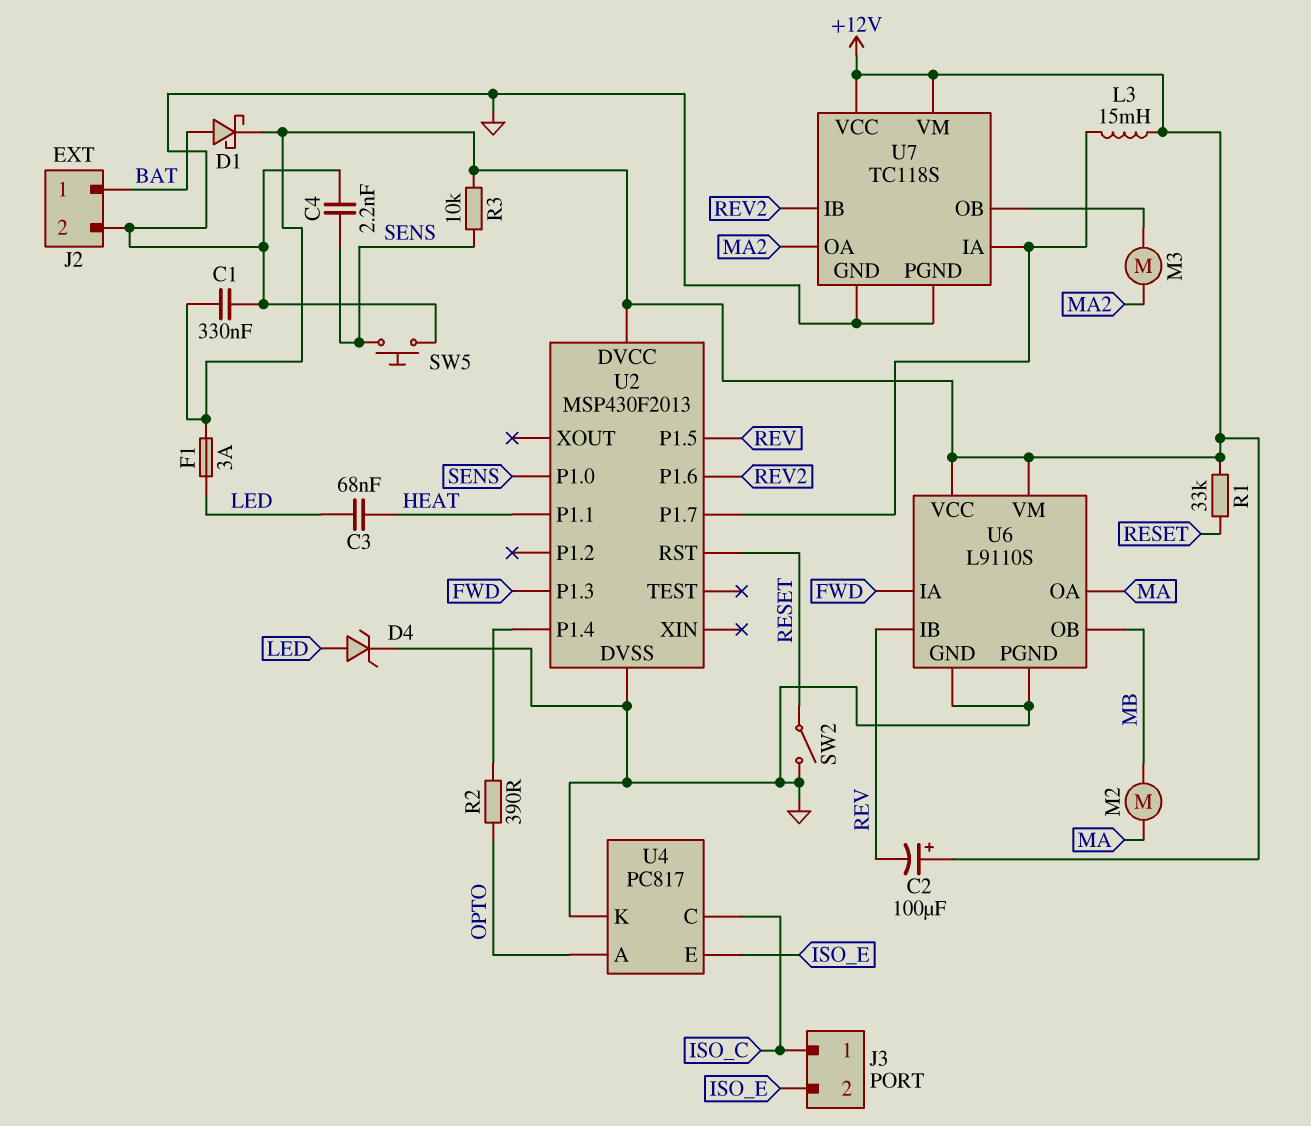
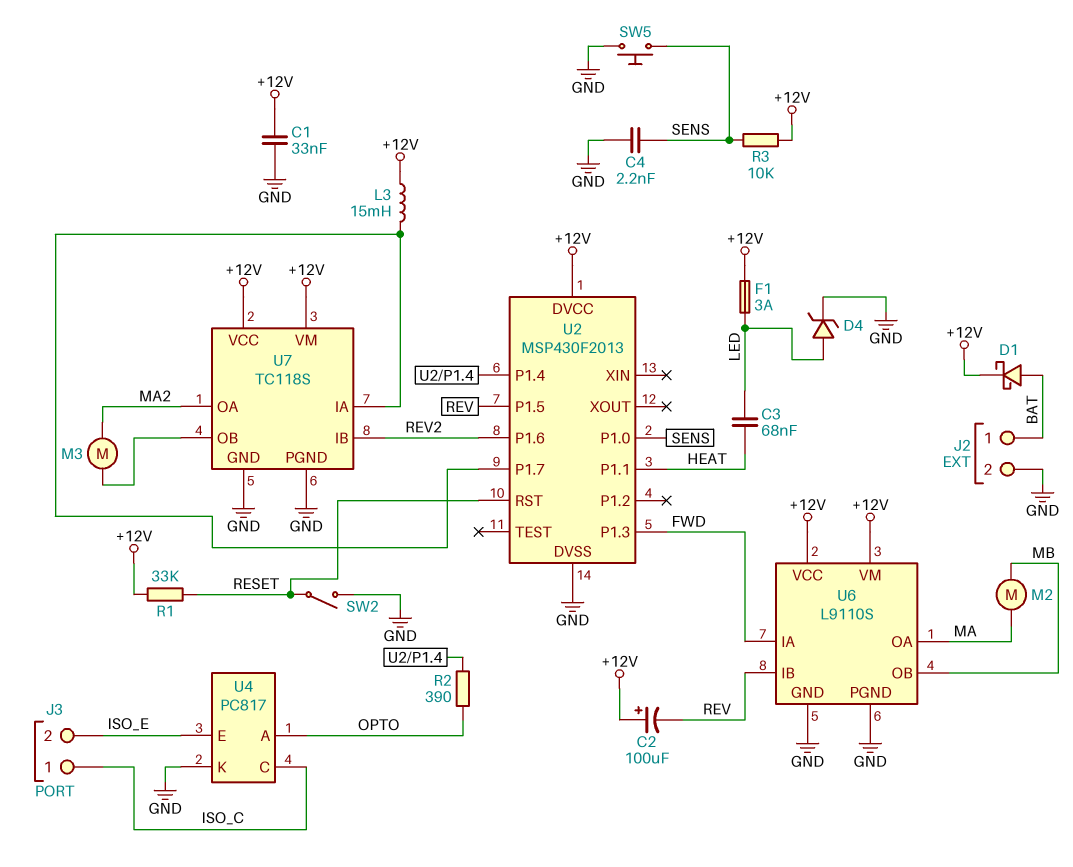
C1: 330nF (+12V, GND) -> 33nF (+12V, GND)

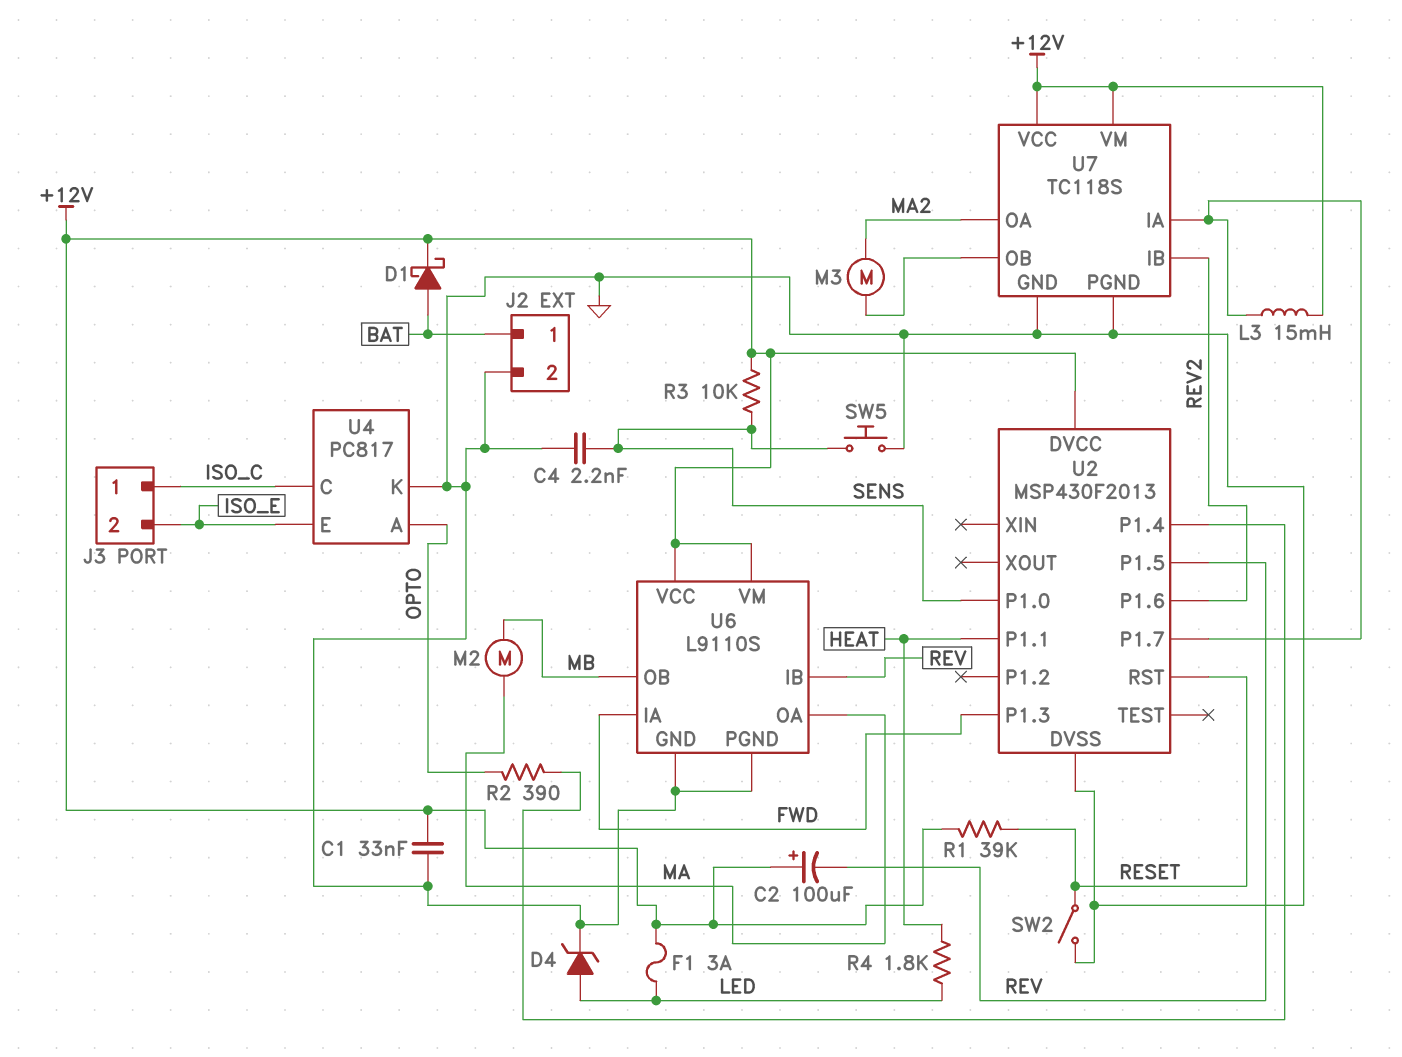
C3: 68nF (HEAT, LED) -> none
R1: 33k (+12V, RESET) -> 39k (+12V, RESET)
R4: none -> 1.8k (HEAT, LED)

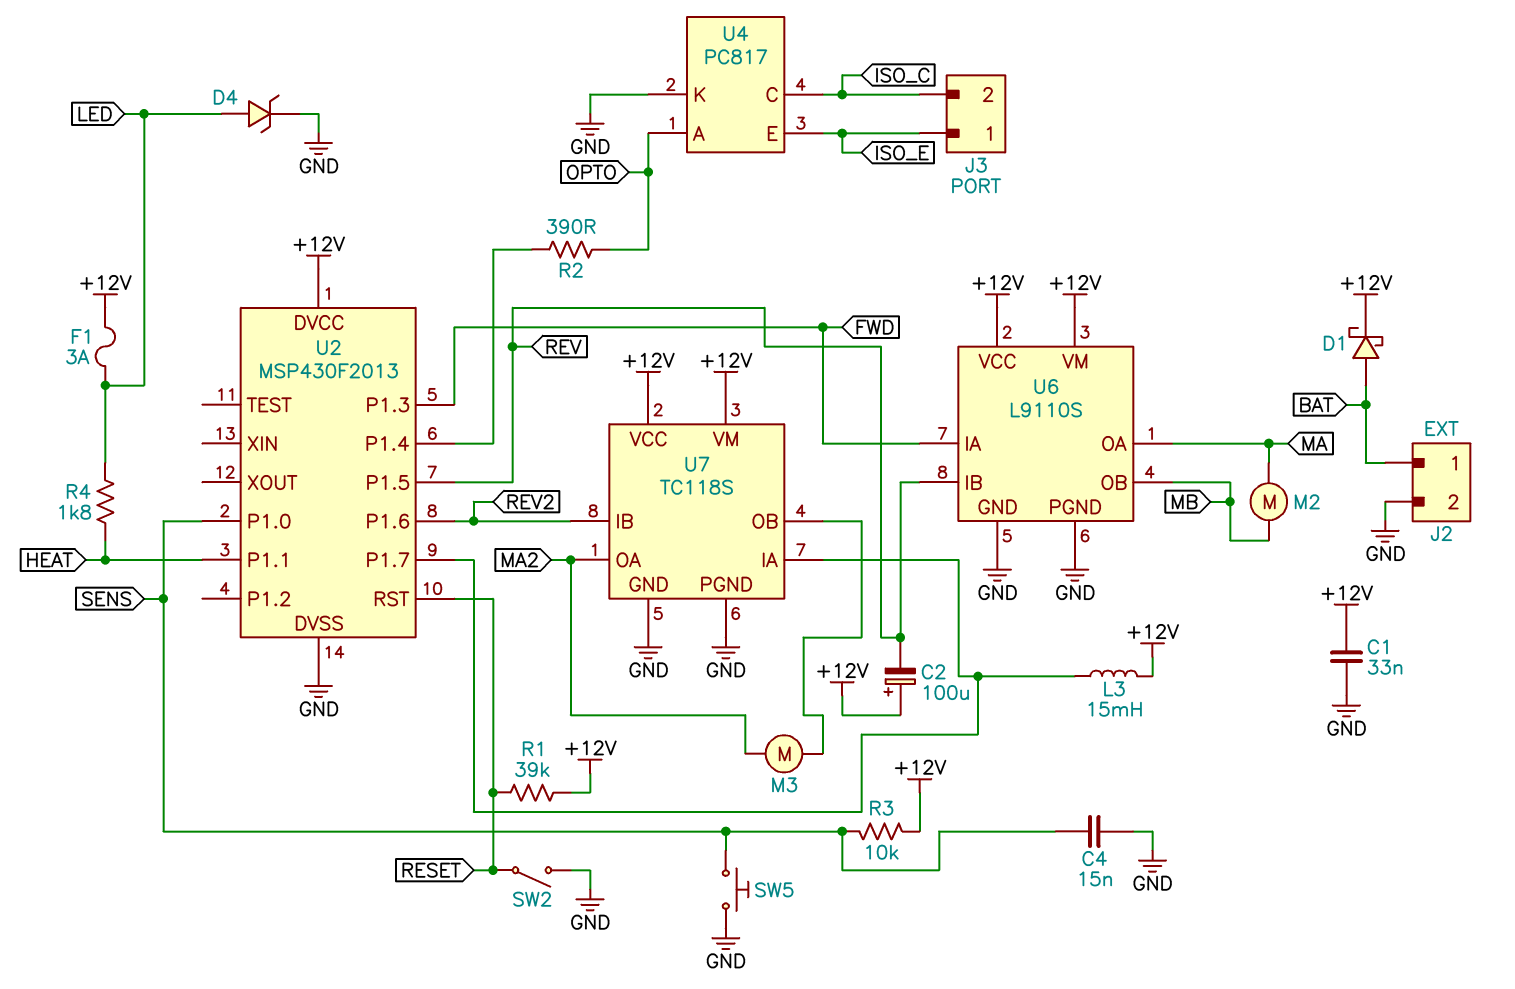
C4: 2.2nF (GND, SENS) -> 15nF (GND, SENS)
J3 pin 1: ISO_C -> ISO_E
J3 pin 2: ISO_E -> ISO_C

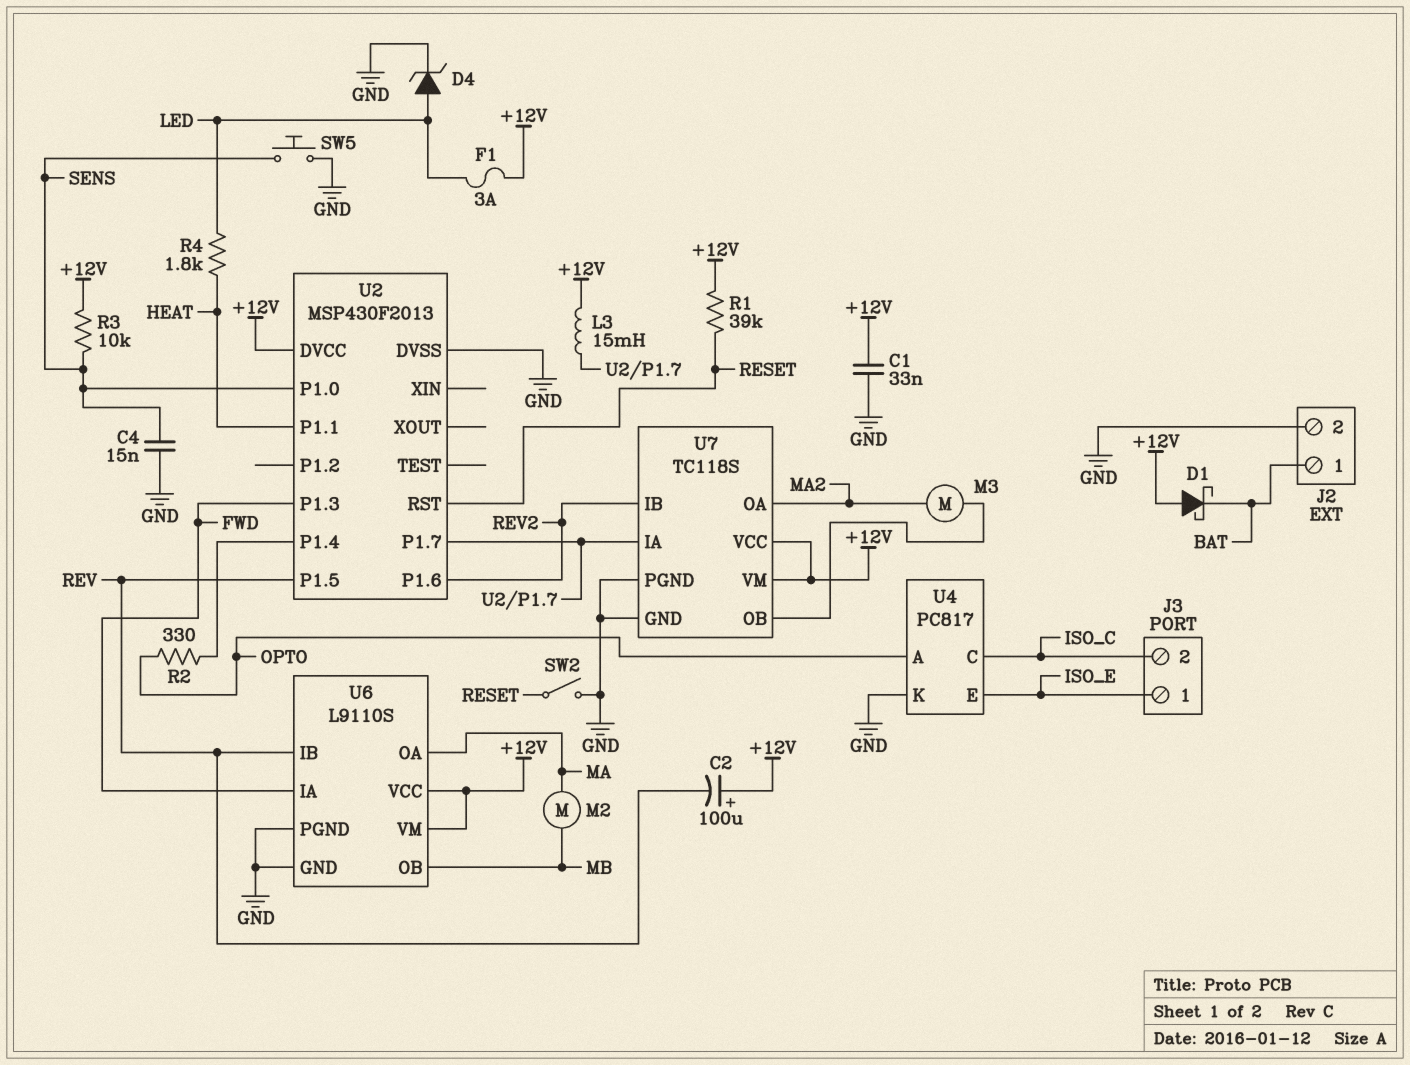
D1: schottky (A BAT, K +12V) -> schottky (A +12V, K BAT)
R2: 390 (OPTO, U2/P1.4) -> 330 (OPTO, U2/P1.4)

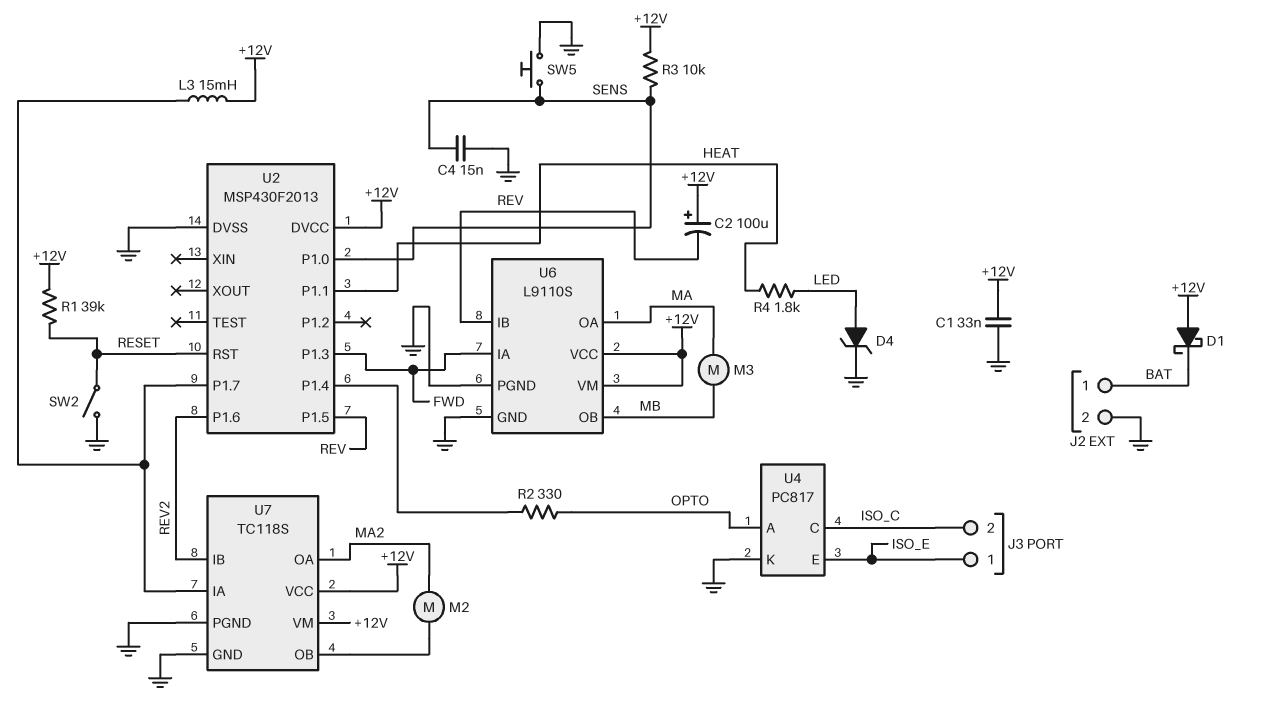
F1: 3A (+12V, LED) -> none
M2: motor (MA, MB) -> motor (MA2, U7/OB)
M3: motor (MA2, U7/OB) -> motor (MA, MB)

